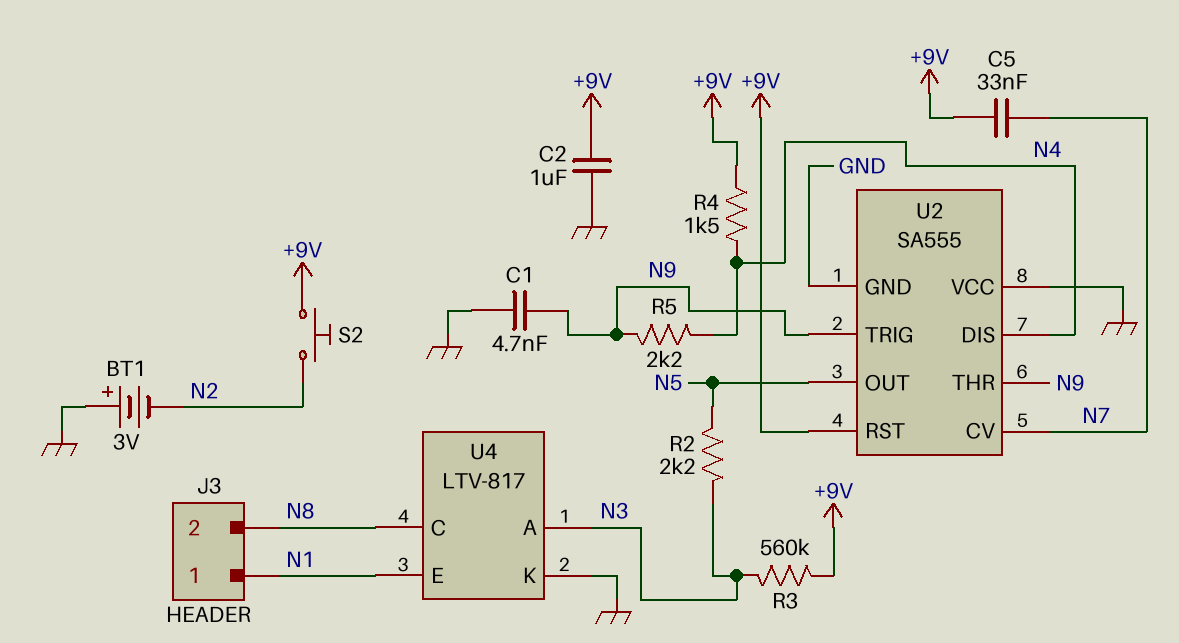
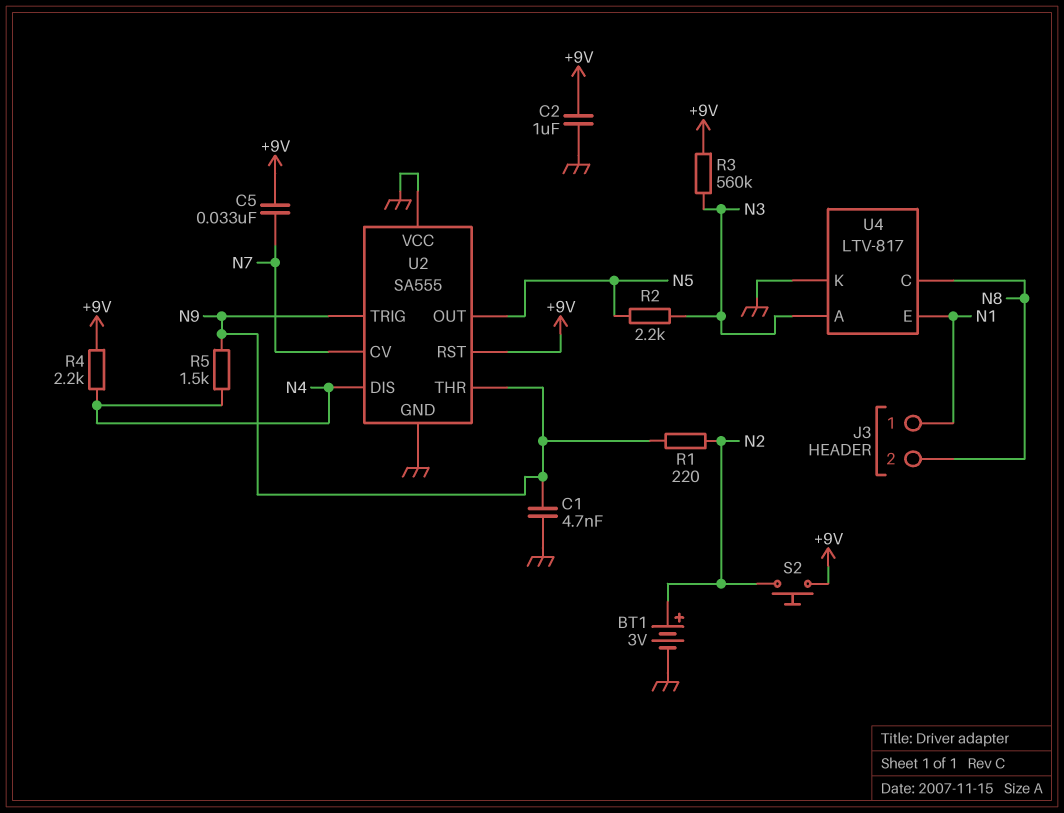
BT1: 3V (plus GND, minus N2) -> 3V (plus N2, minus GND)
R1: none -> 220 (N2, N9)
R4: 1.5k (+9V, N4) -> 2.2k (+9V, N4)
R5: 2.2k (N4, N9) -> 1.5k (N4, N9)

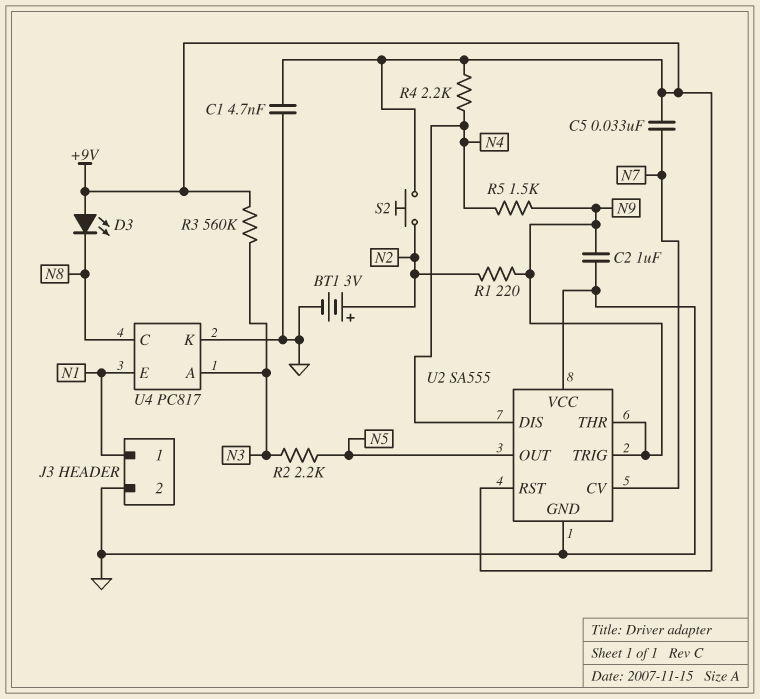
C1: 4.7nF (GND, N9) -> 4.7nF (+9V, GND)
C2: 1uF (+9V, GND) -> 1uF (GND, N9)
D3: none -> LED (A +9V, K N8)
J3 pin 2: N8 -> GND
U4: LTV-817 -> PC817

